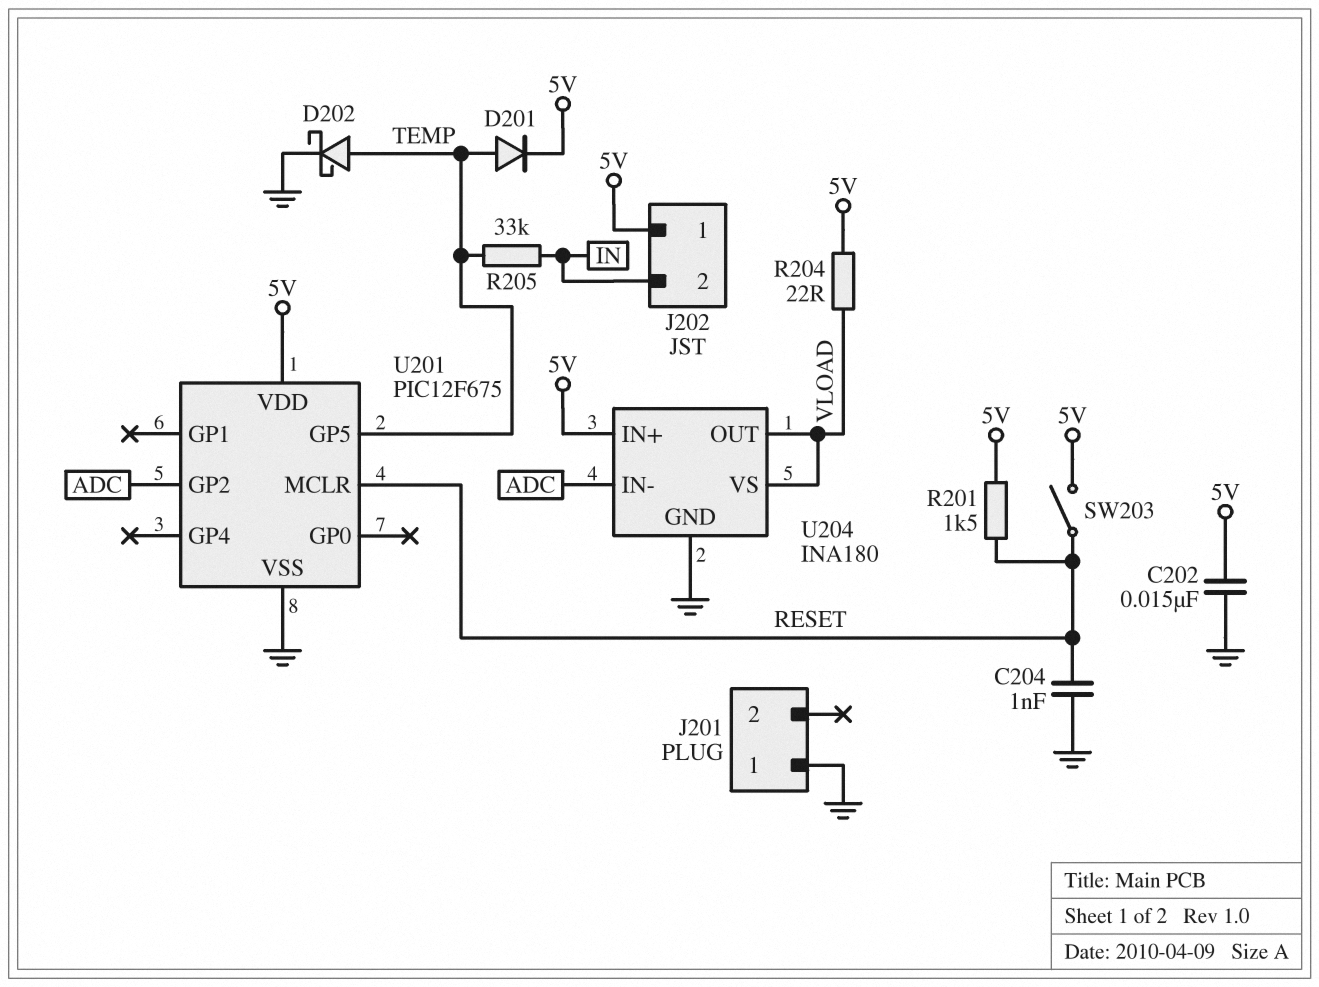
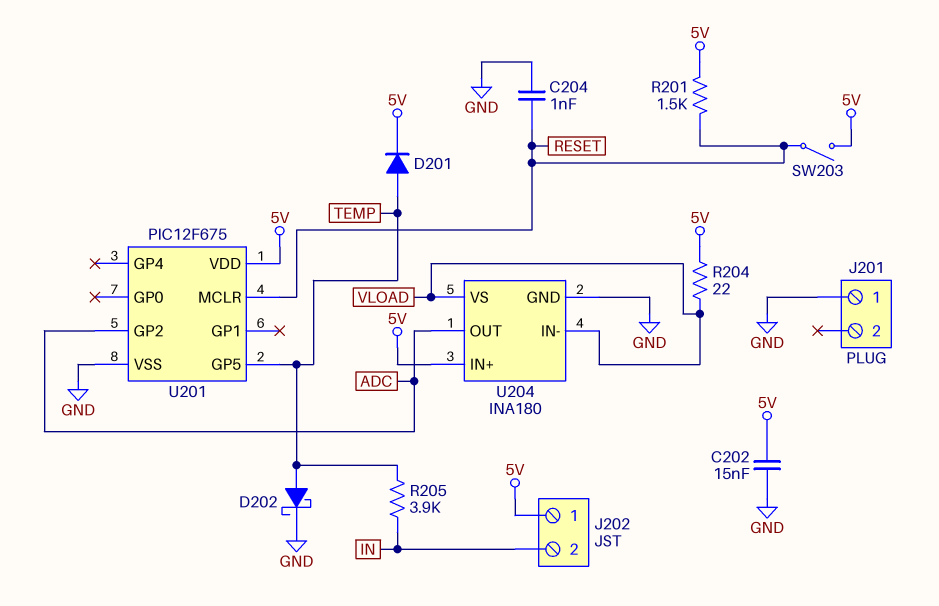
R205: 33k (IN, TEMP) -> 3.9k (IN, TEMP)
U204 pin IN-: ADC -> VLOAD
U204 pin OUT: VLOAD -> ADC

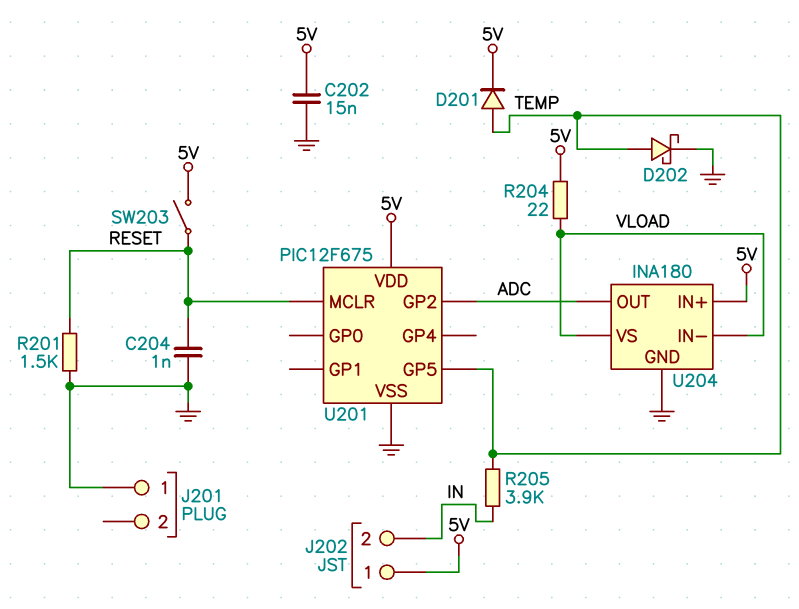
R201: 1.5k (5V, RESET) -> 1.5k (GND, RESET)

